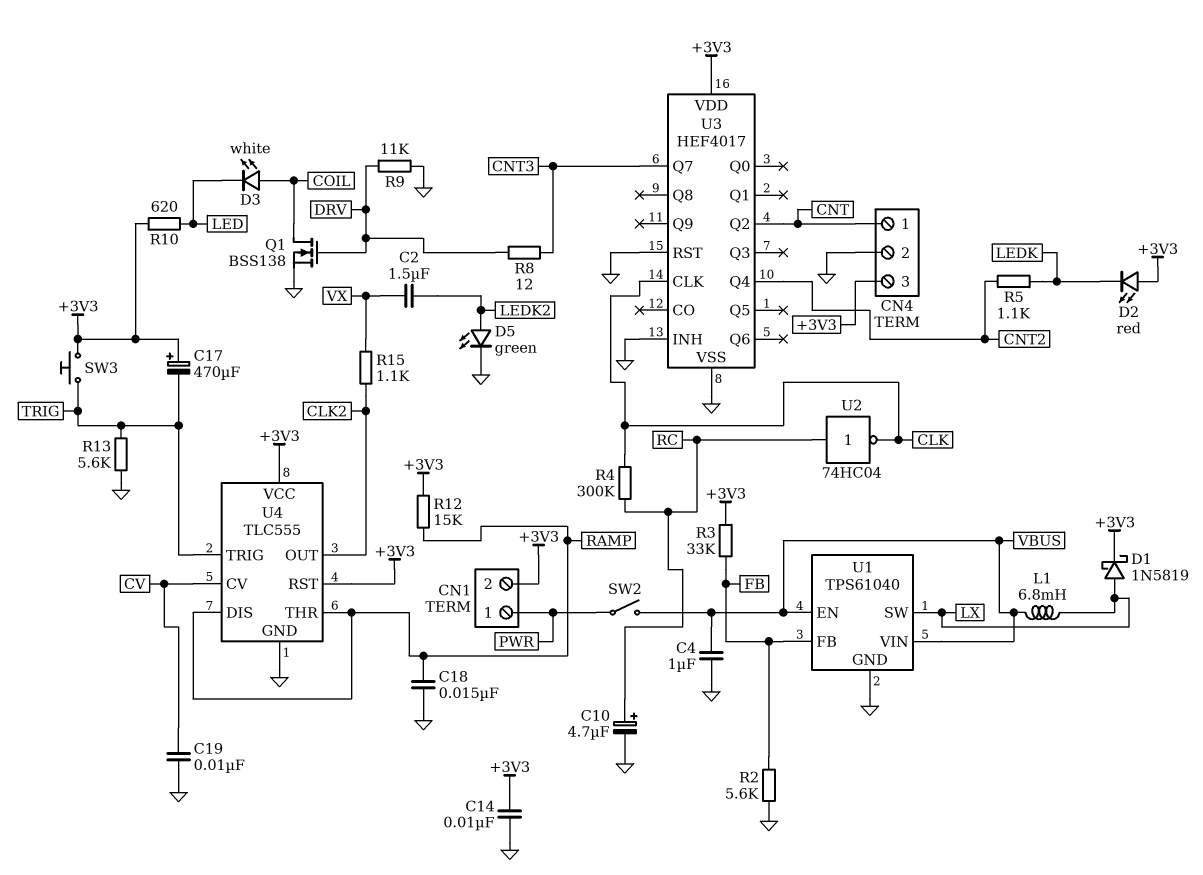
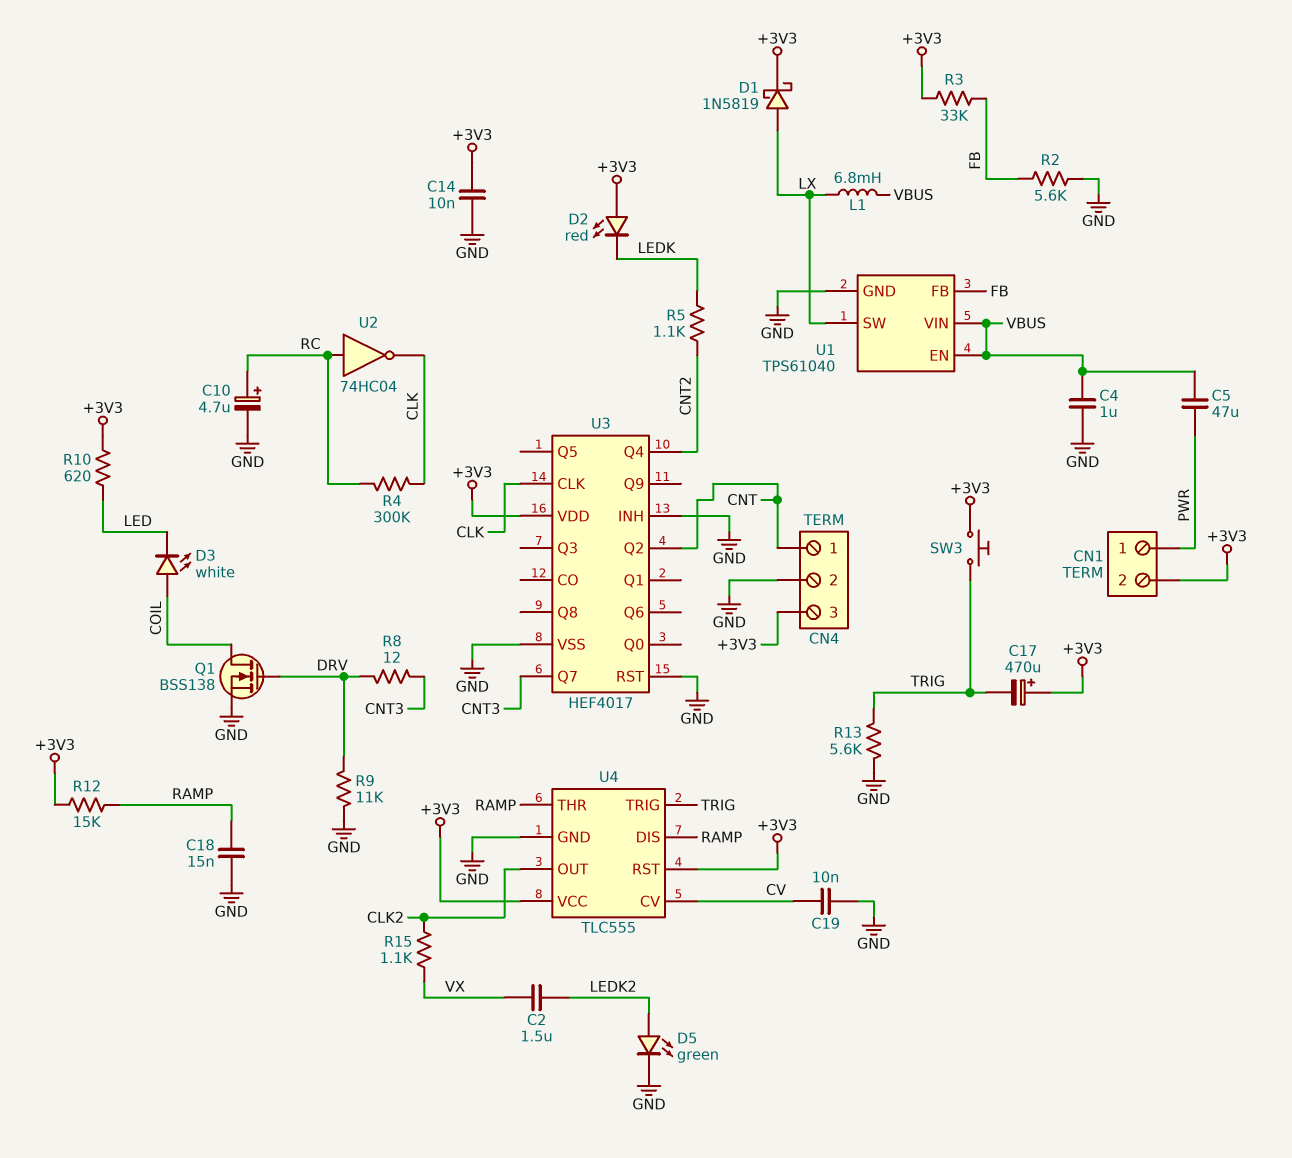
C5: none -> 47uF (PWR, VBUS)
SW2: switch (PWR, VBUS) -> none

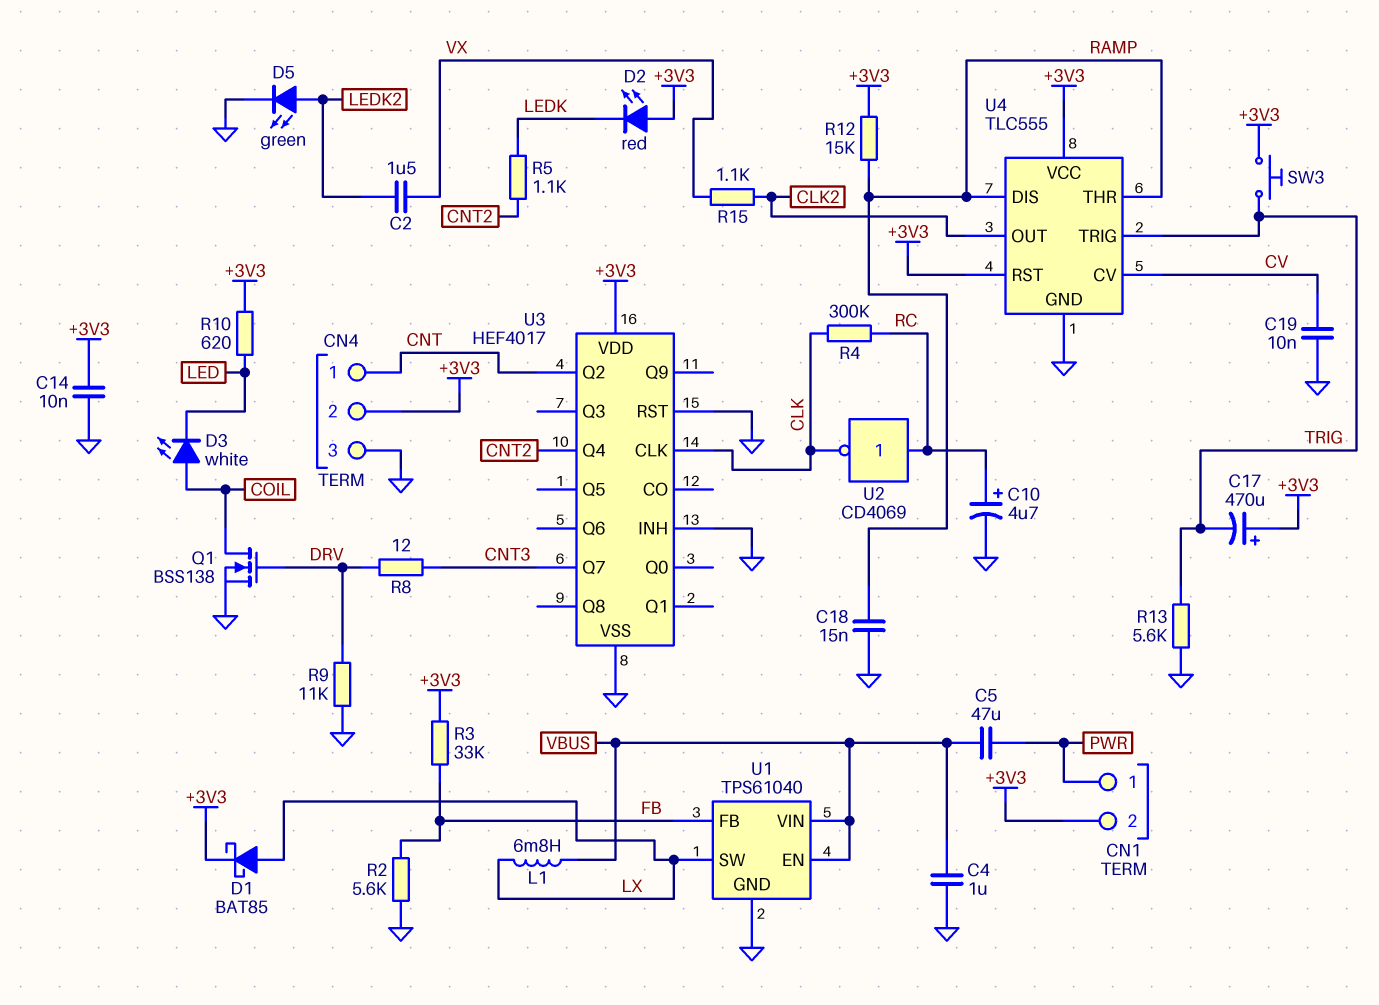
CN4 pin 2: GND -> +3V3
CN4 pin 3: +3V3 -> GND
D1: schottky 1N5819 (A LX, K +3V3) -> schottky BAT85 (A LX, K +3V3)
U2: NOT 74HC04 (in RC, out CLK) -> NOT CD4069 (in RC, out CLK)

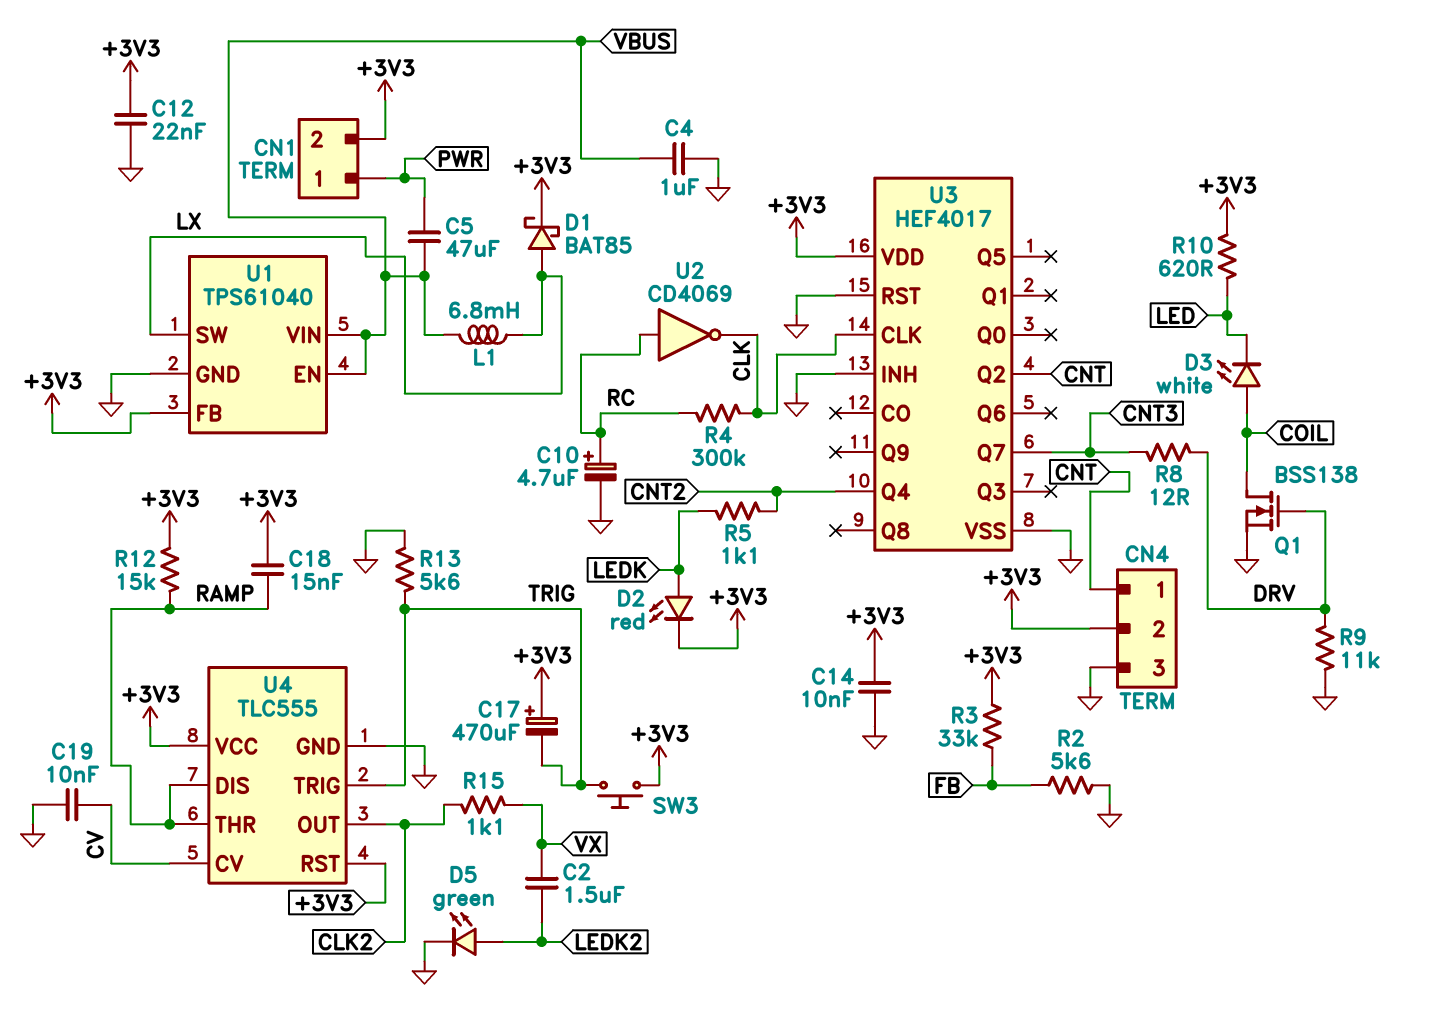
C12: none -> 22nF (+3V3, GND)
C18: 15nF (GND, RAMP) -> 15nF (+3V3, RAMP)
D2: LED red (A +3V3, K LEDK) -> LED red (A LEDK, K +3V3)
U1 pin FB: FB -> +3V3

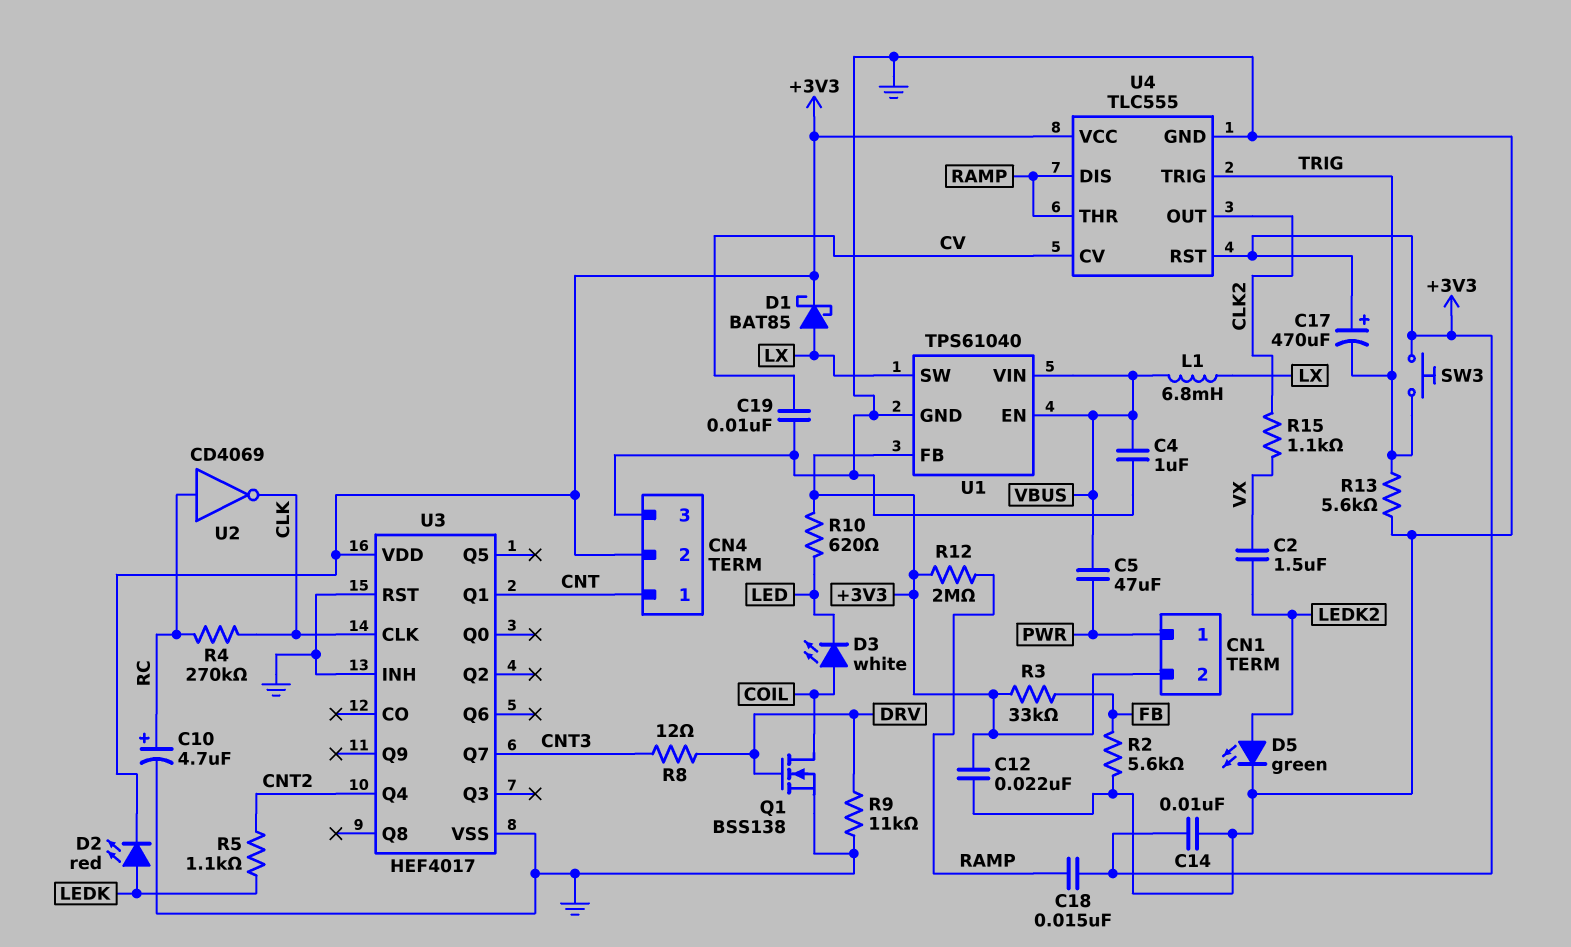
R4: 300k (CLK, RC) -> 270k (CLK, RC)
R12: 15k (+3V3, RAMP) -> 2M (+3V3, RAMP)
U3 pin Q1: none -> CNT
U3 pin Q2: CNT -> none

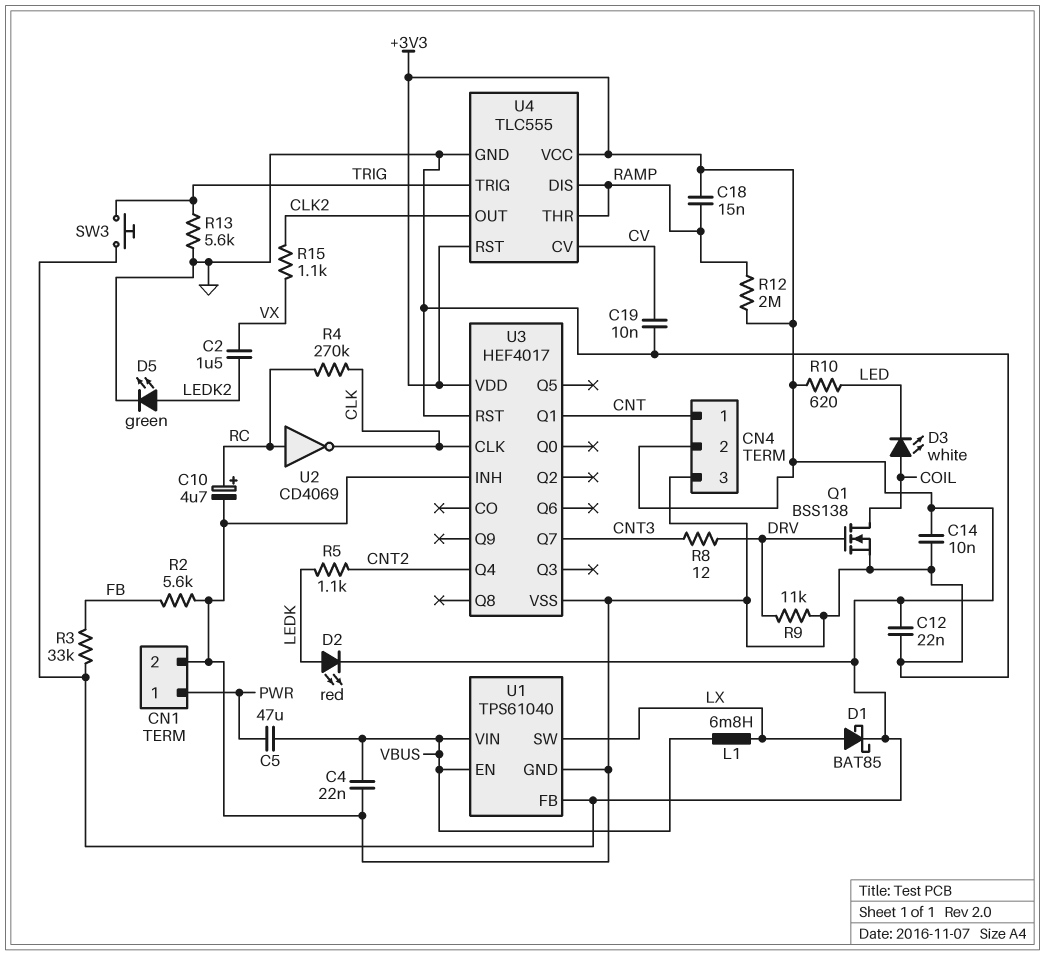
C4: 1uF (GND, VBUS) -> 22nF (GND, VBUS)
C17: 470uF (plus +3V3, minus TRIG) -> none
CN1 pin 2: +3V3 -> GND

